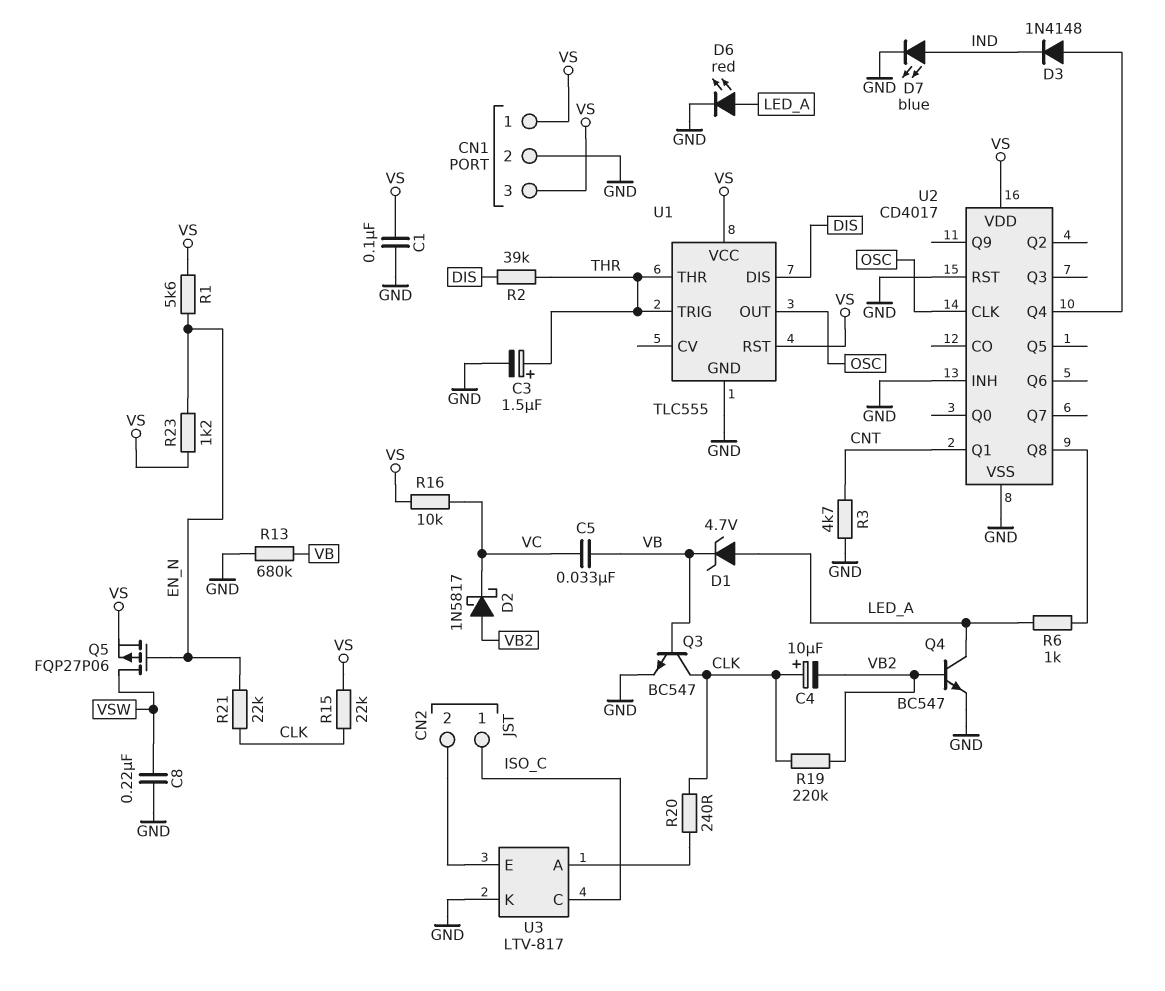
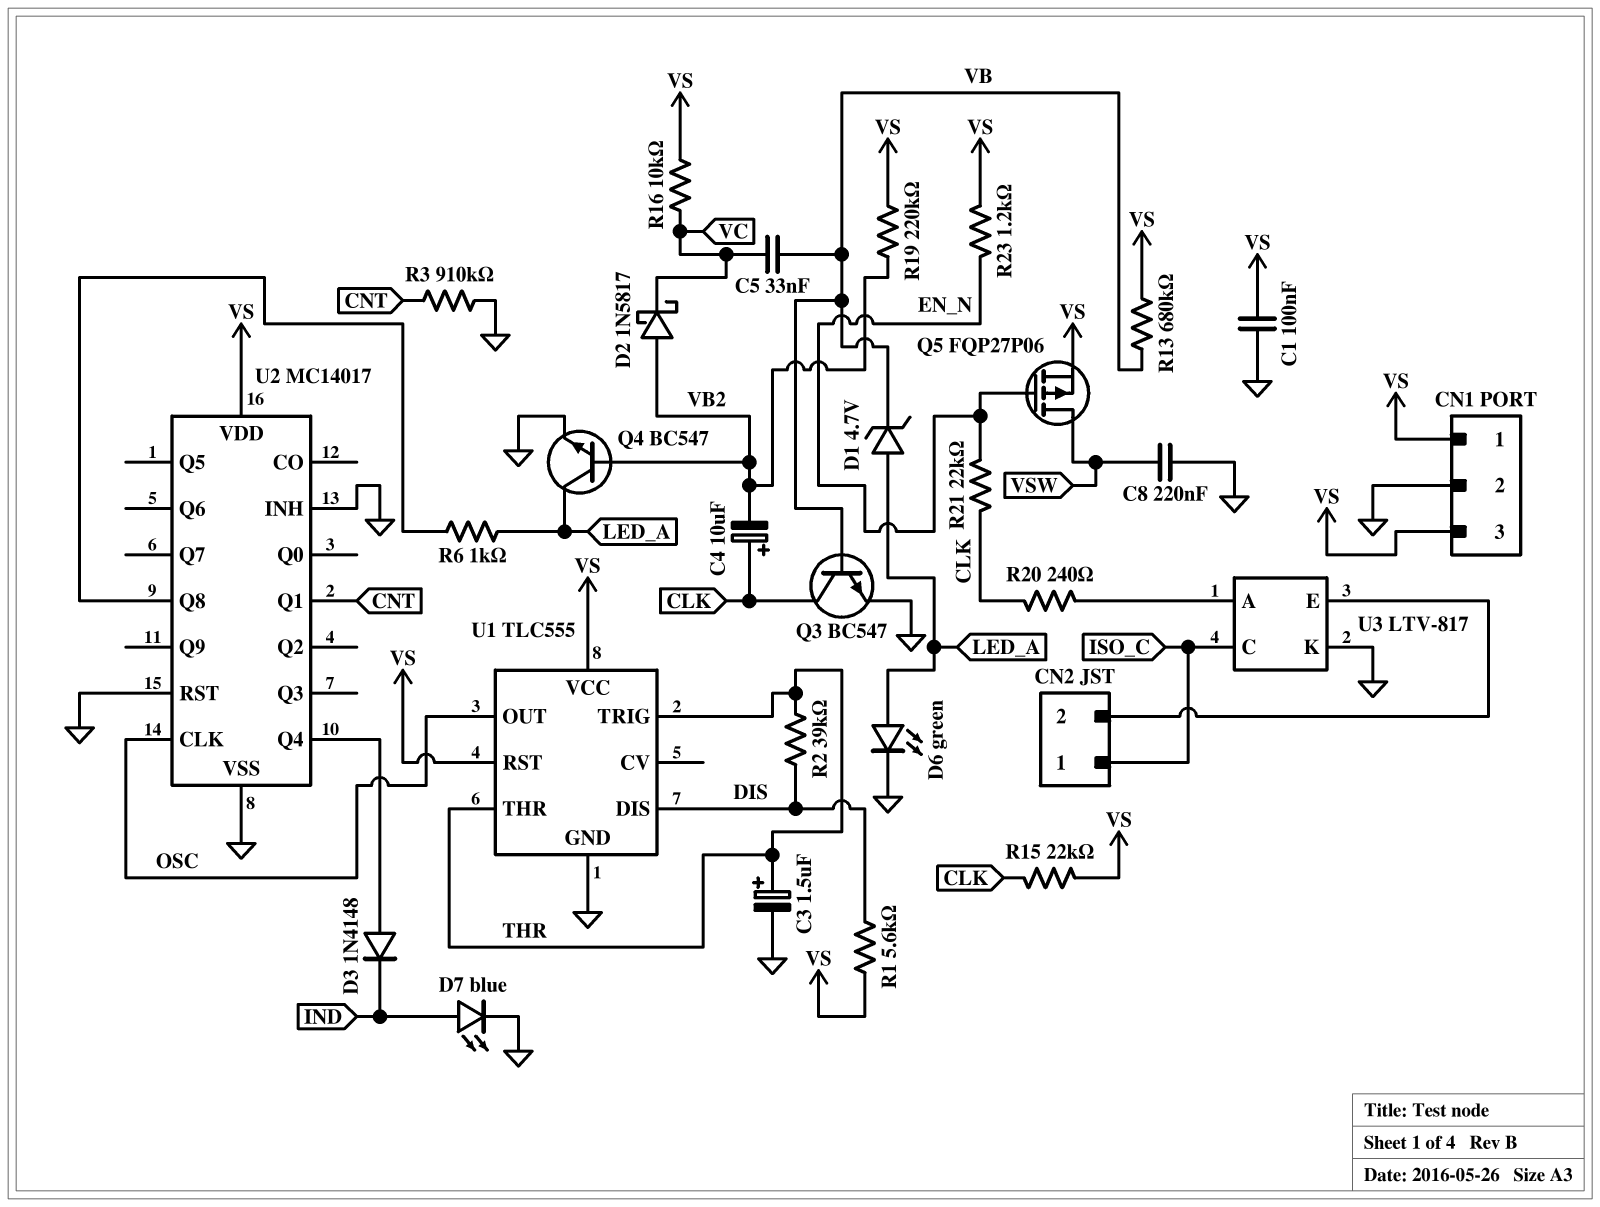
D6: LED red (A LED_A, K GND) -> LED green (A LED_A, K GND)
R1: 5.6k (EN_N, VS) -> 5.6k (DIS, VS)
R3: 4.7k (CNT, GND) -> 910k (CNT, GND)
R13: 680k (GND, VB) -> 680k (VB, VS)
R19: 220k (CLK, VB2) -> 220k (VB2, VS)
U2: CD4017 -> MC14017

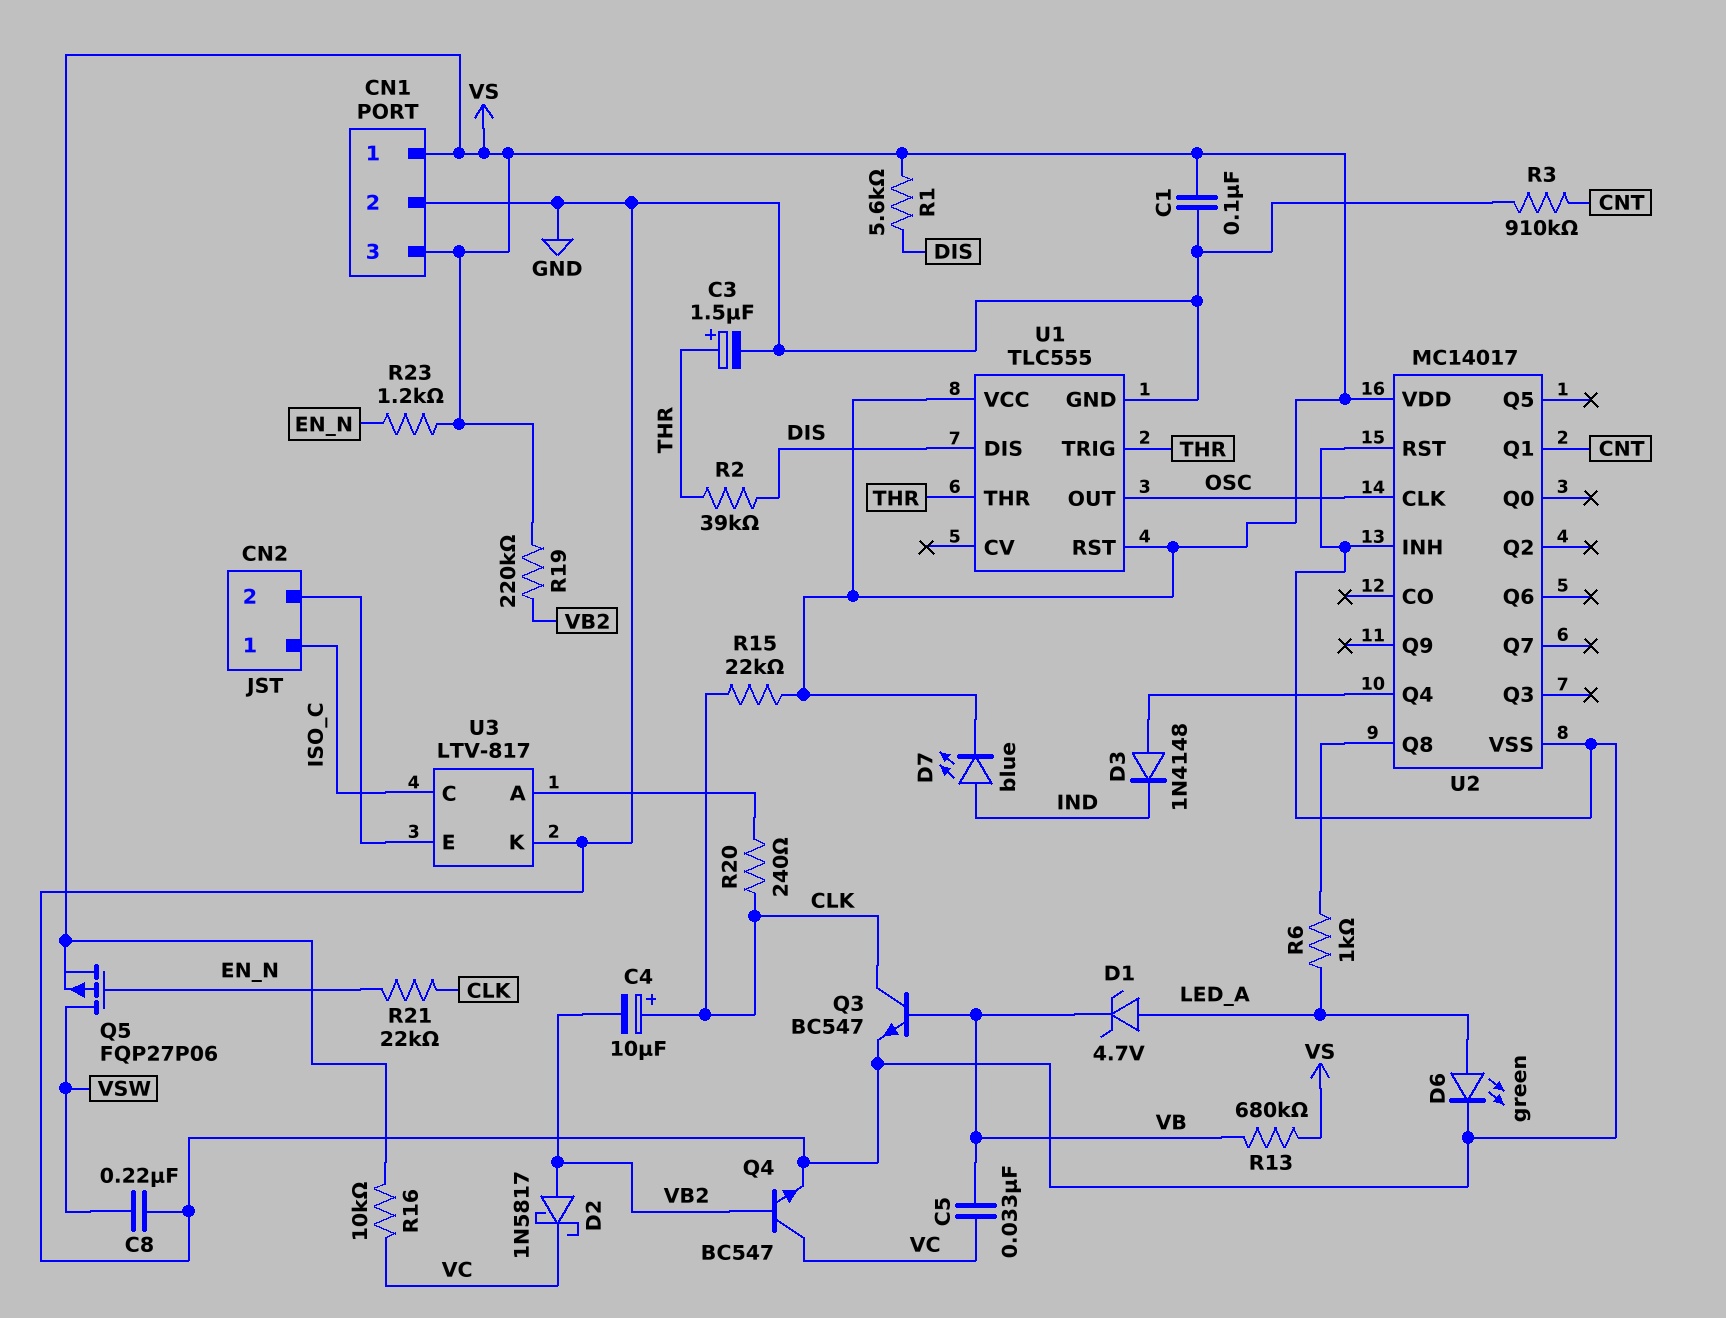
D7: LED blue (A IND, K GND) -> LED blue (A IND, K VS)
Q4: NPN BC547 (B VB2, C LED_A, E GND) -> NPN BC547 (B VB2, C VC, E GND)

